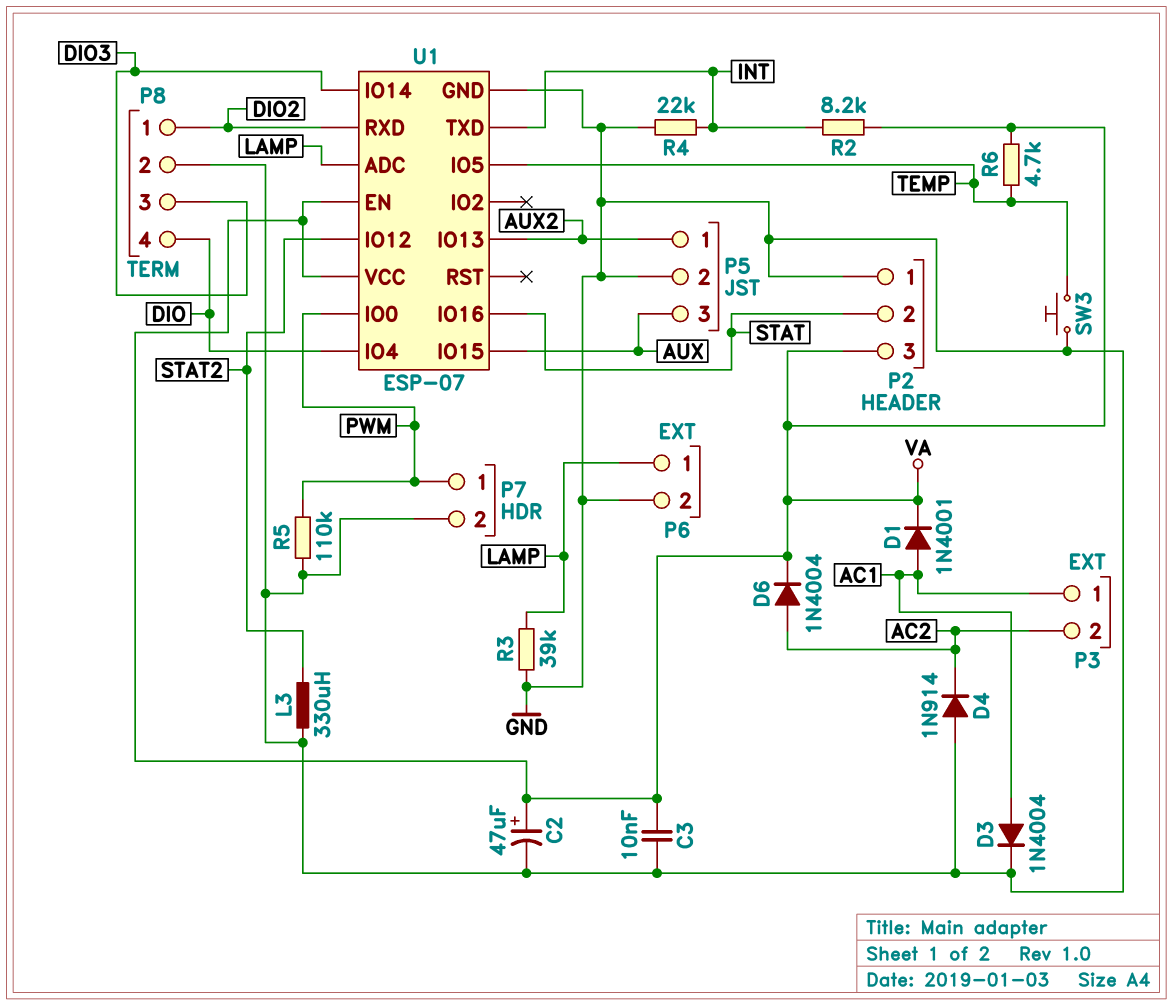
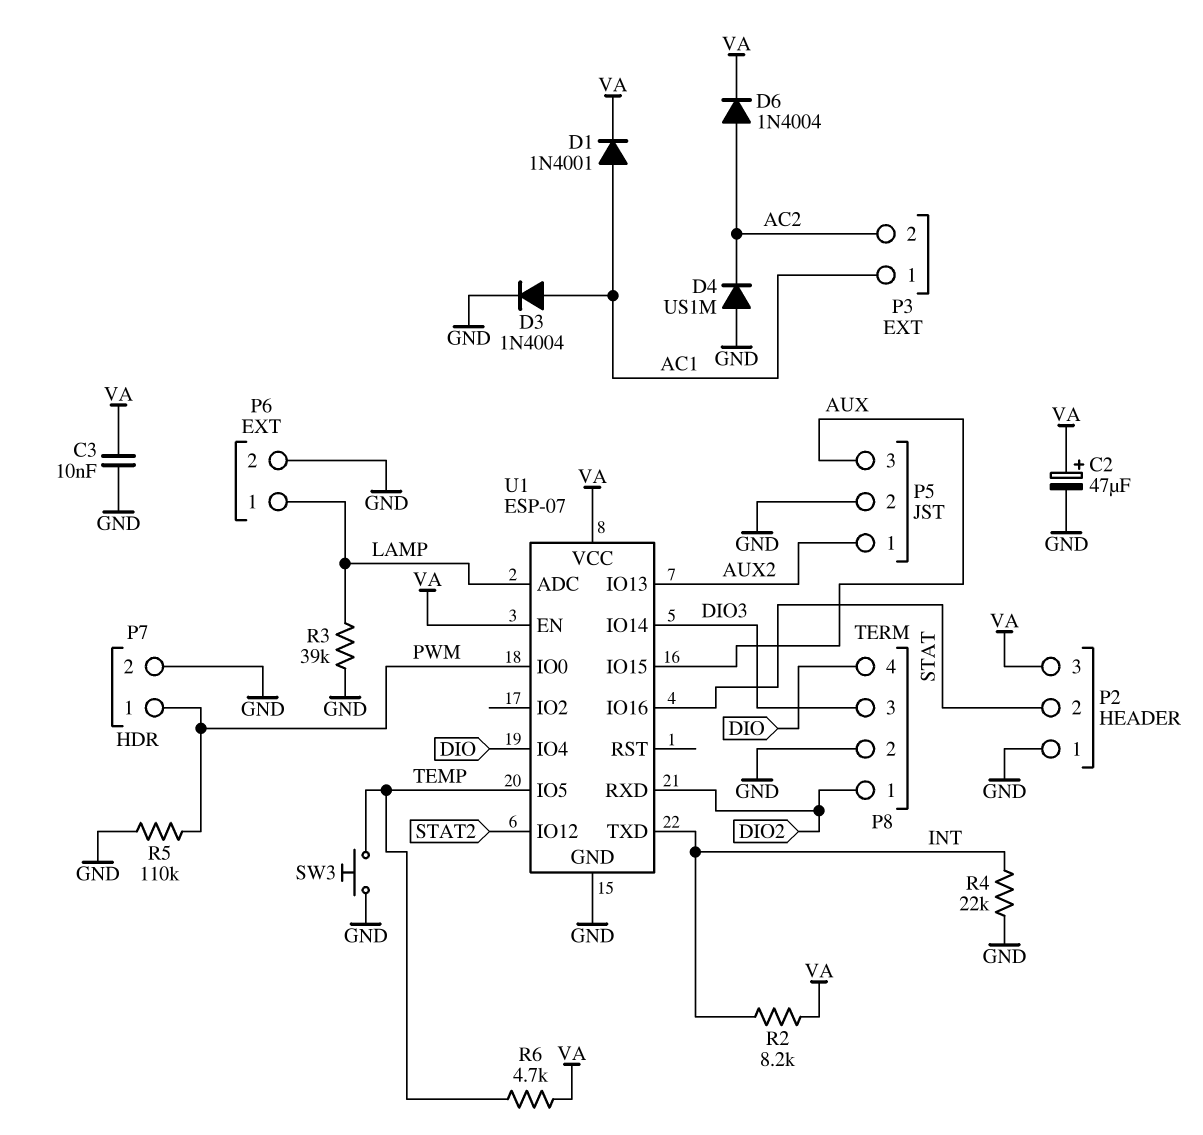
D4: diode 1N914 (A GND, K AC2) -> diode US1M (A GND, K AC2)
L3: 330uH (GND, STAT2) -> none

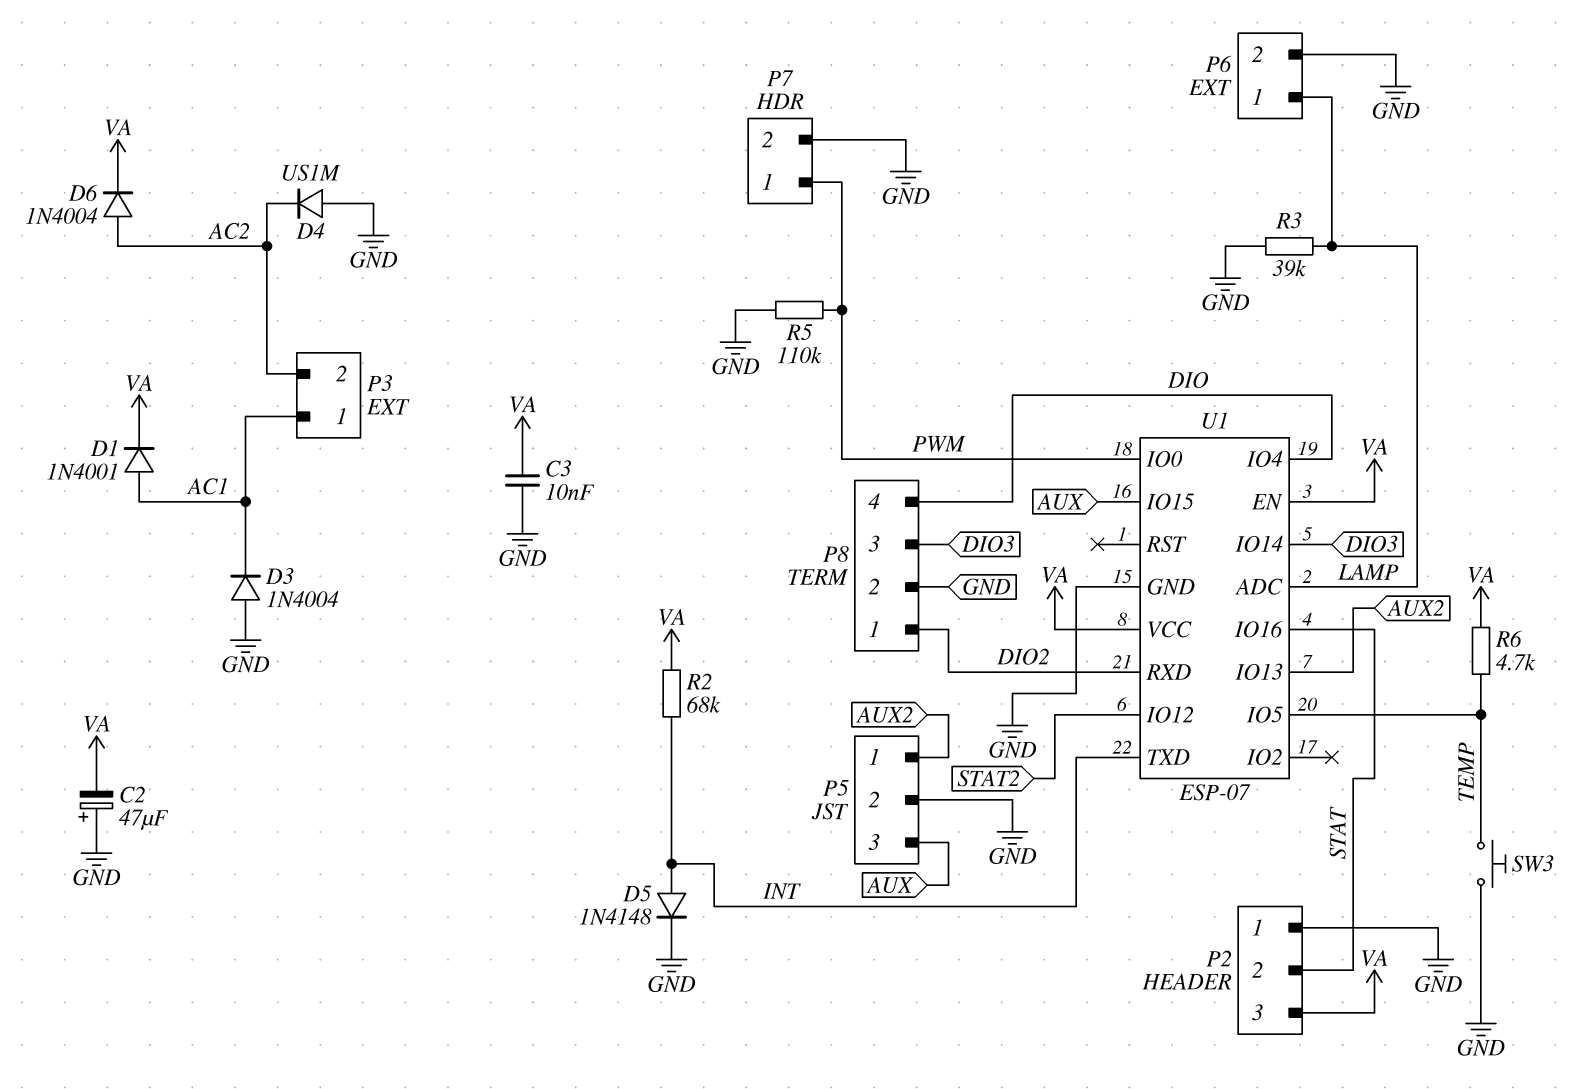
C2: 47uF (plus VA, minus GND) -> 47uF (plus GND, minus VA)
D3: diode 1N4004 (A AC1, K GND) -> diode 1N4004 (A GND, K AC1)
D5: none -> diode 1N4148 (A INT, K GND)
R2: 8.2k (INT, VA) -> 68k (INT, VA)
R4: 22k (GND, INT) -> none

